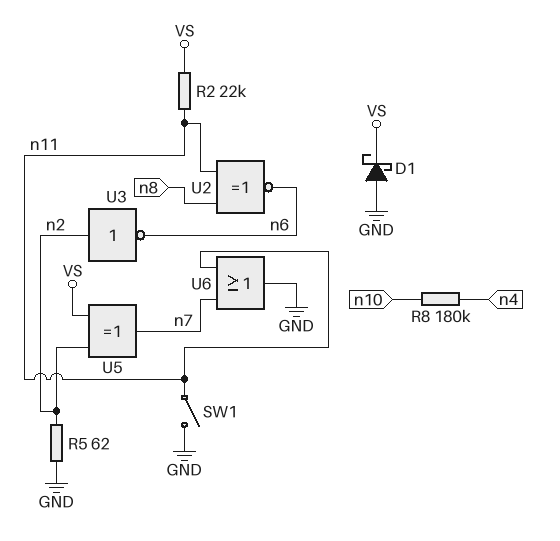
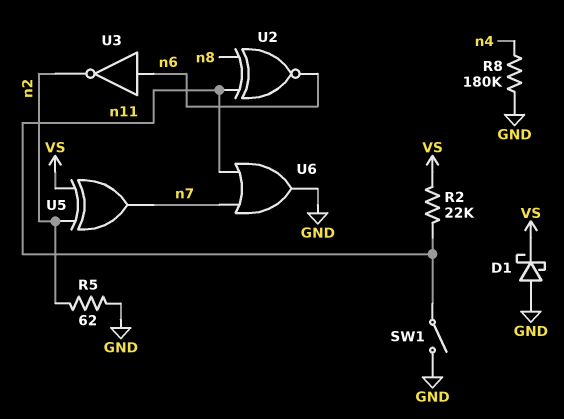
R8: 180k (n4, n10) -> 180k (GND, n4)
U3: NOT (in n2, out n6) -> NOT (in n6, out n2)

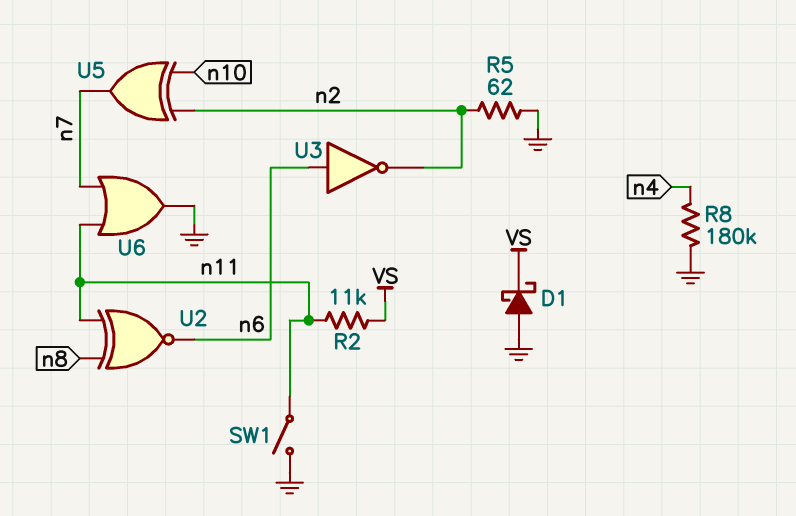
R2: 22k (VS, n11) -> 11k (VS, n11)
U5: XOR (in VS, in n2, out n7) -> XOR (in n2, in n10, out n7)

